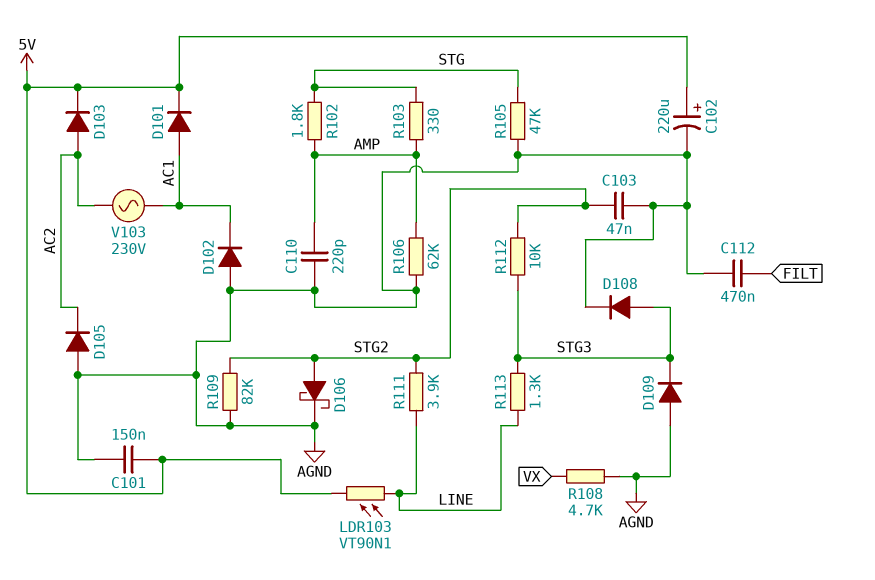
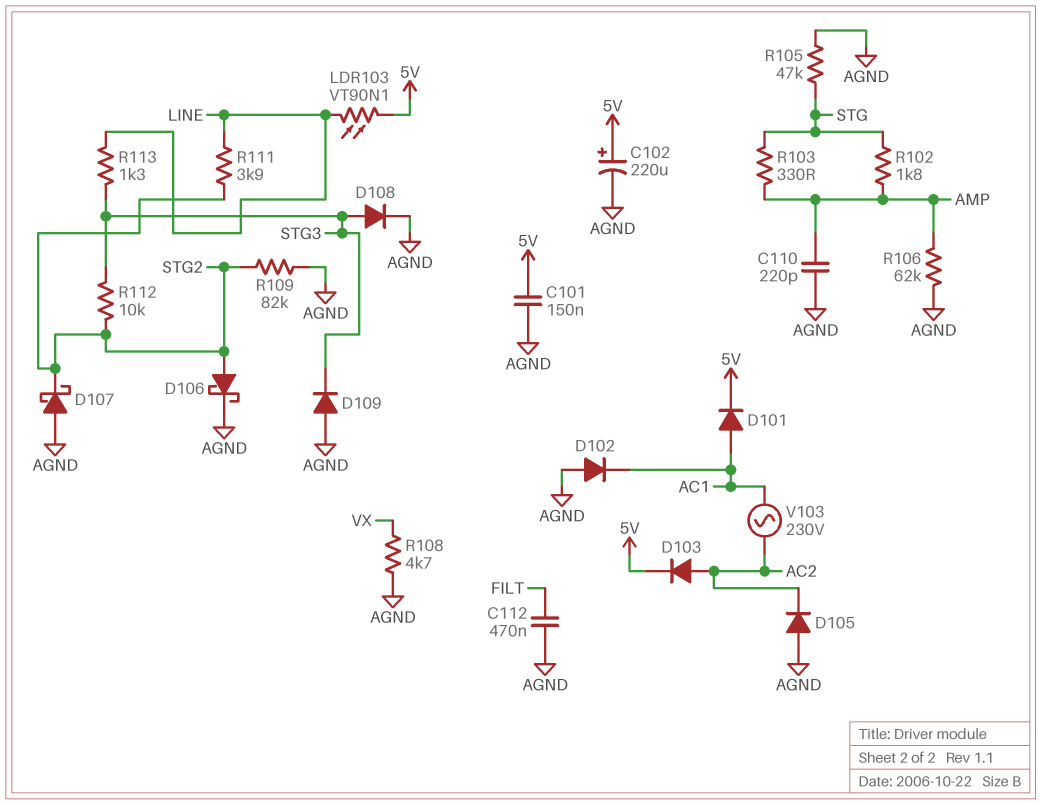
C103: 47nF (AGND, STG2) -> none
D107: none -> schottky (A AGND, K STG2)

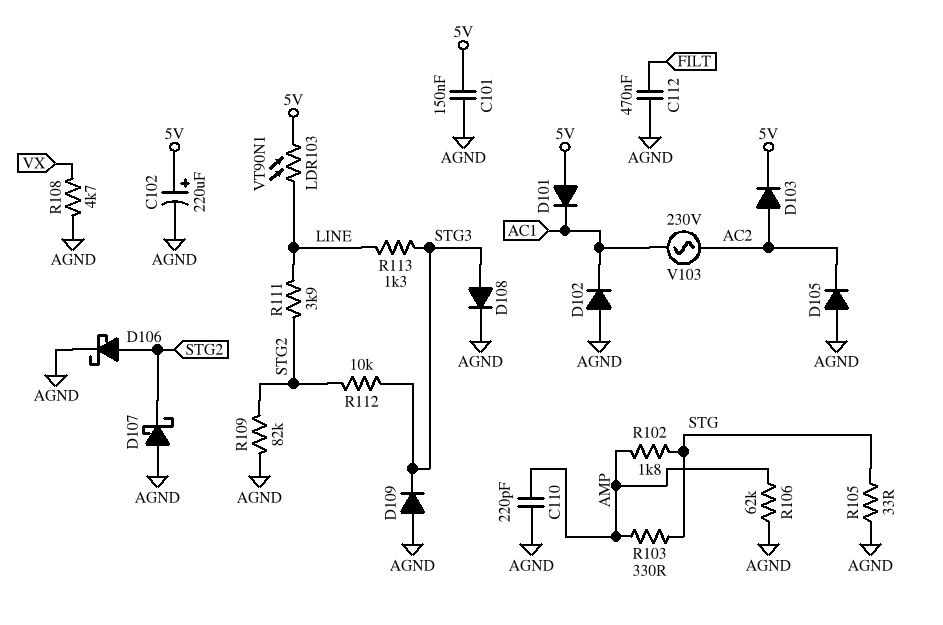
D101: diode (A AC1, K 5V) -> diode (A 5V, K AC1)
R105: 47k (AGND, STG) -> 33 (AGND, STG)

